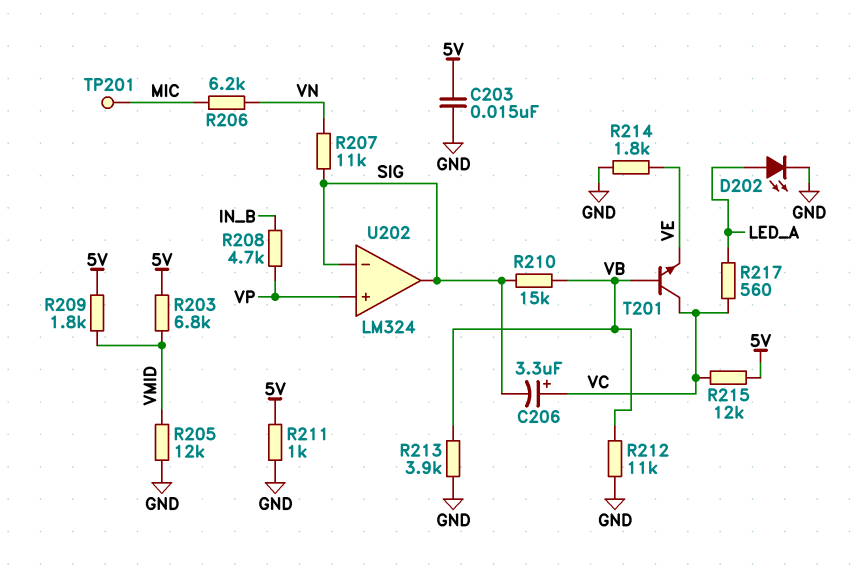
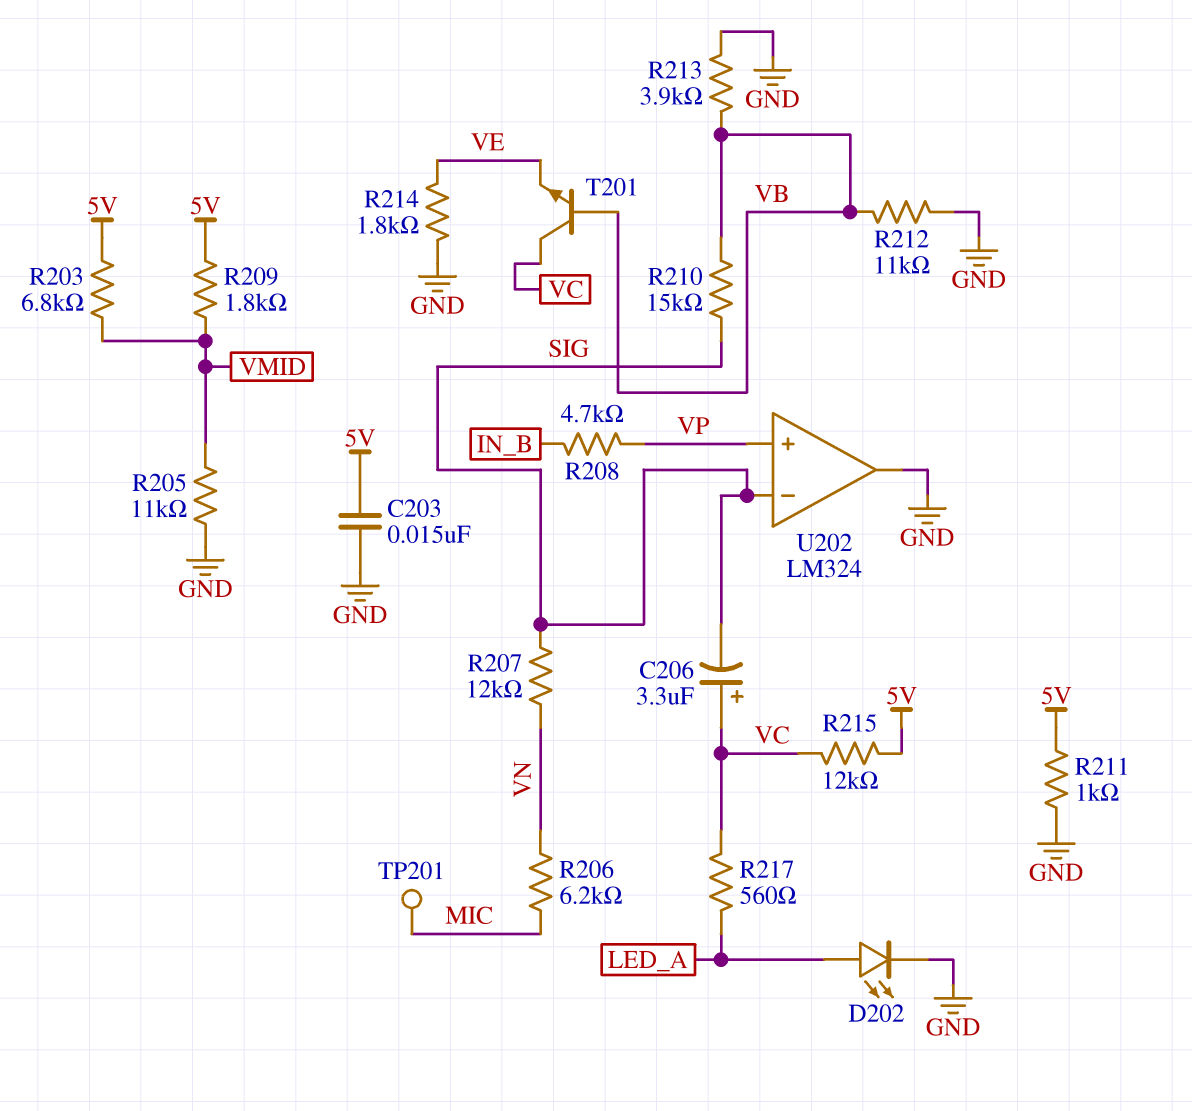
R205: 12k (GND, VMID) -> 11k (GND, VMID)
R207: 11k (SIG, VN) -> 12k (SIG, VN)
U202 pin out: SIG -> GND

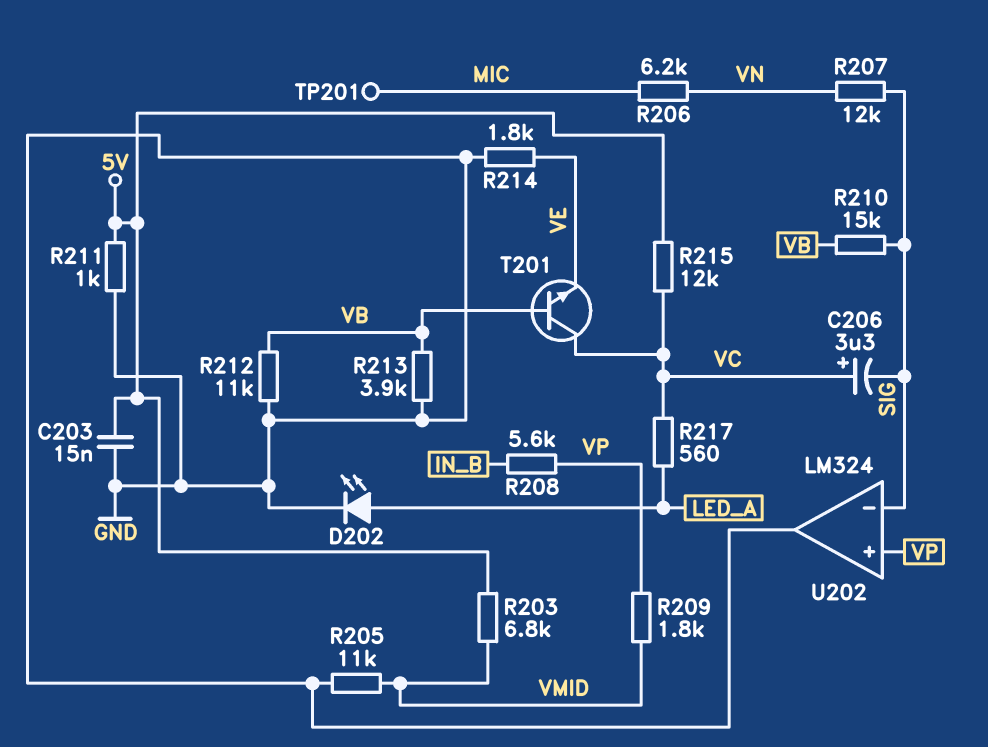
R208: 4.7k (IN_B, VP) -> 5.6k (IN_B, VP)
R209: 1.8k (5V, VMID) -> 1.8k (VMID, VP)

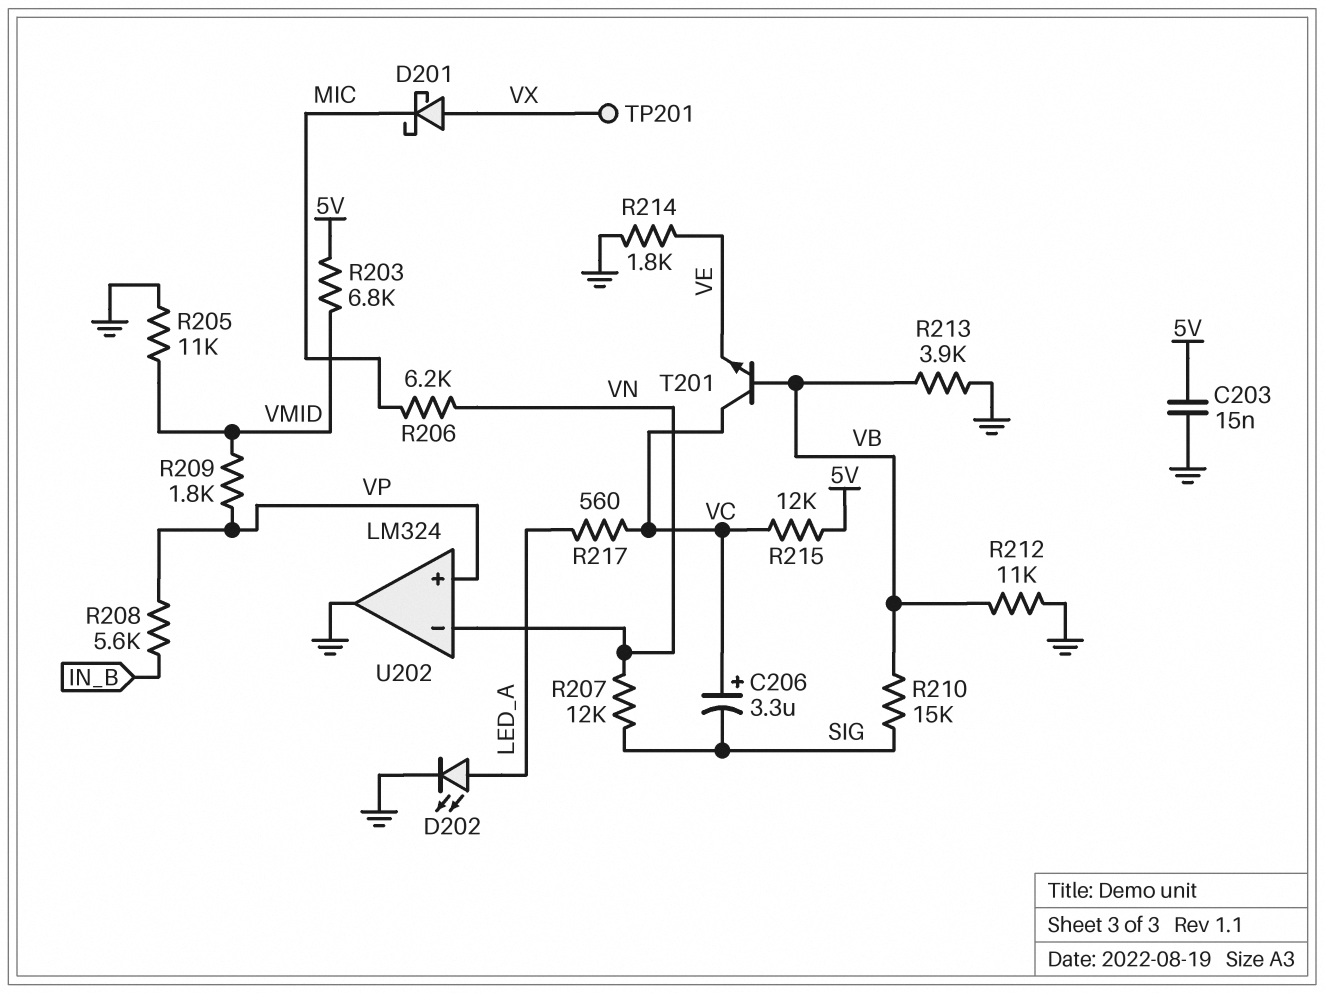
D201: none -> schottky (A VX, K MIC)
R211: 1k (5V, GND) -> none
TP201: test point (MIC) -> test point (VX)
U202 pin in-: SIG -> VN

